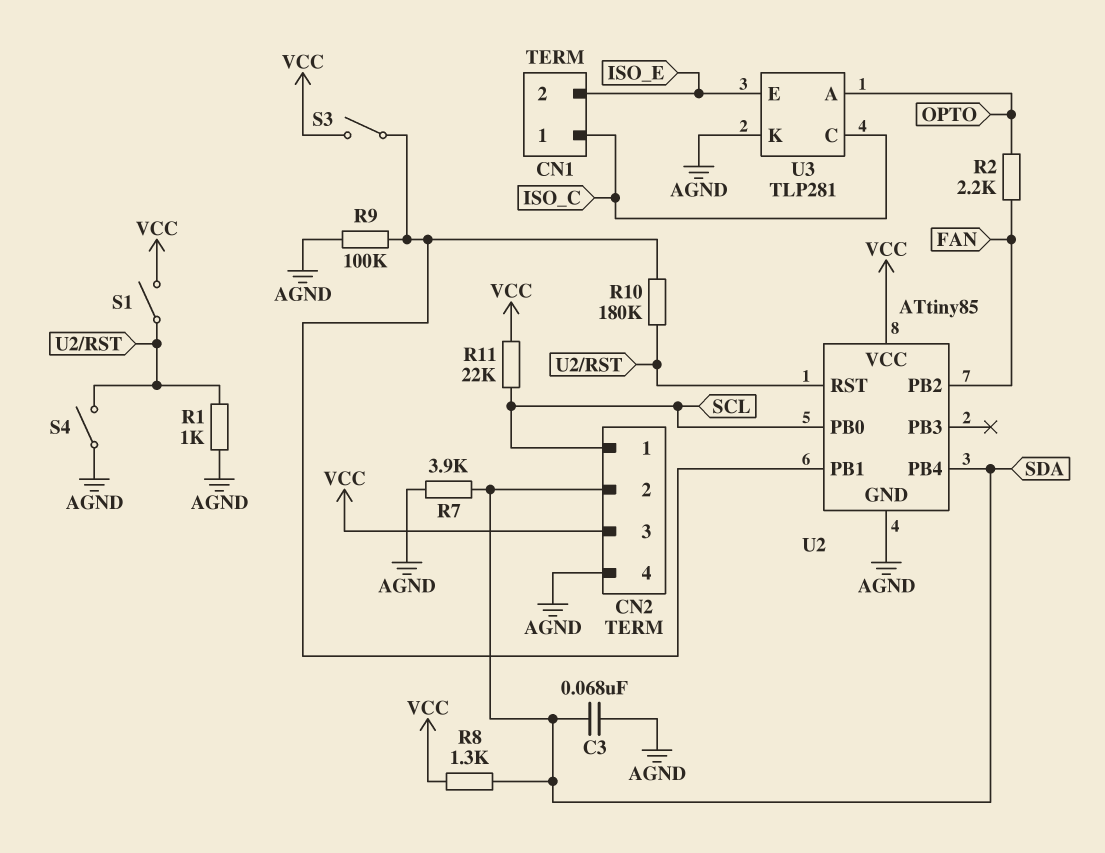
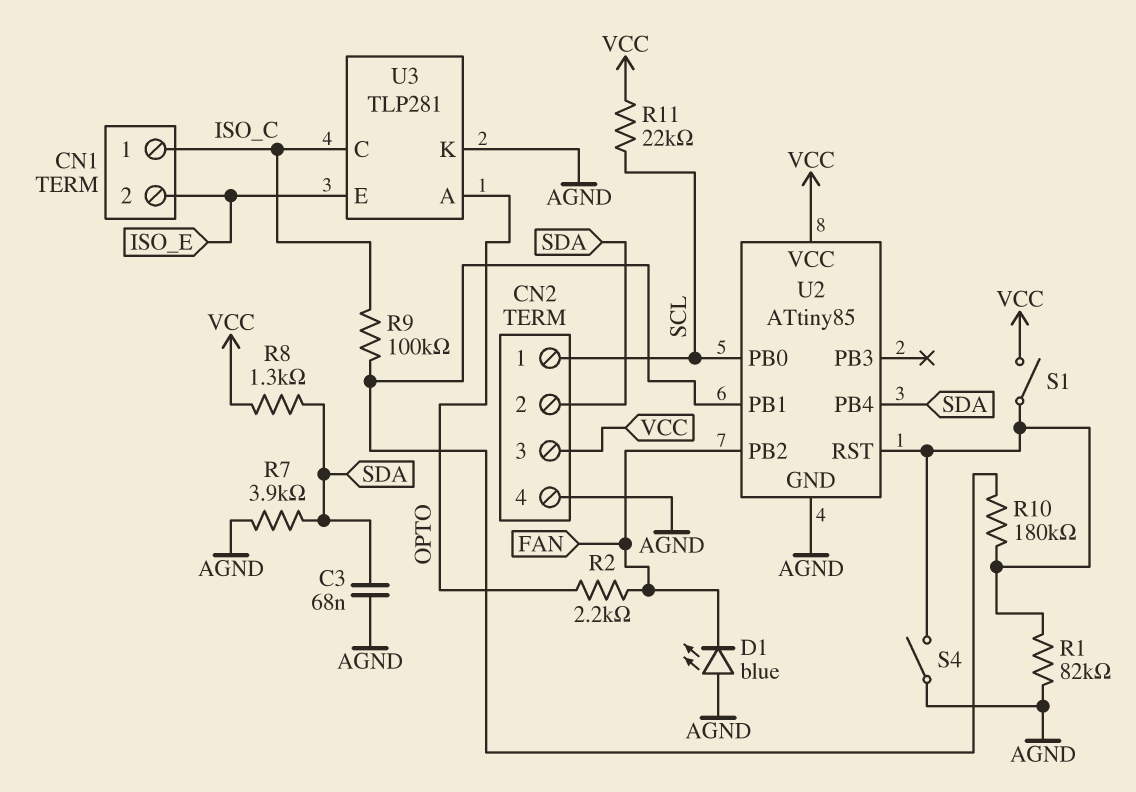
D1: none -> LED blue (A AGND, K FAN)
R1: 1k (AGND, U2/RST) -> 82k (AGND, U2/RST)
R9: 100k (AGND, U2/PB1) -> 100k (ISO_C, U2/PB1)
S3: switch (U2/PB1, VCC) -> none

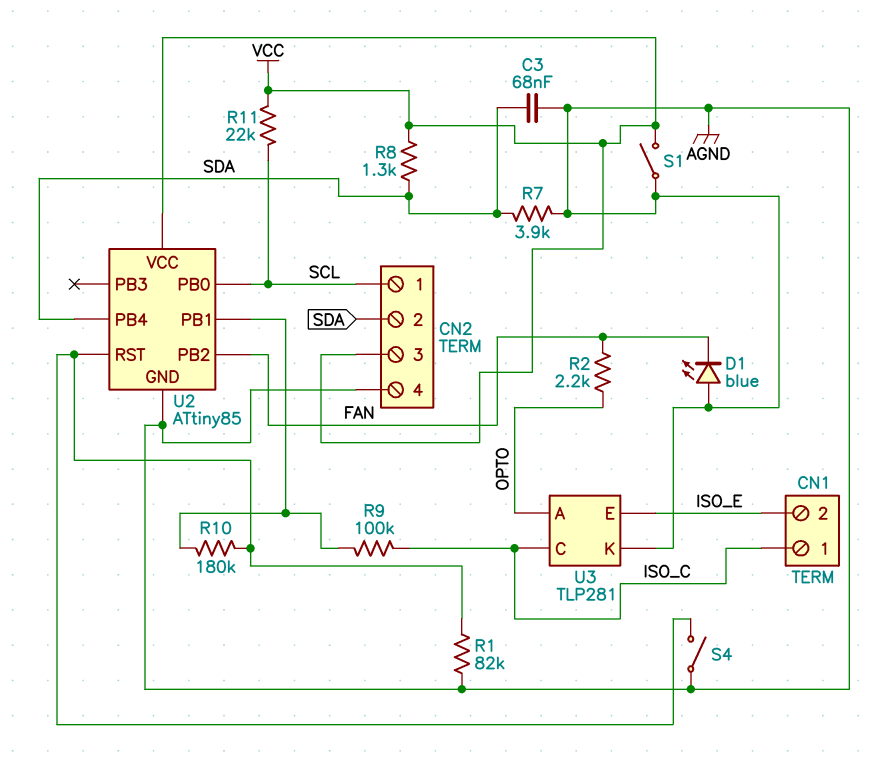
S1: switch (U2/RST, VCC) -> switch (AGND, VCC)

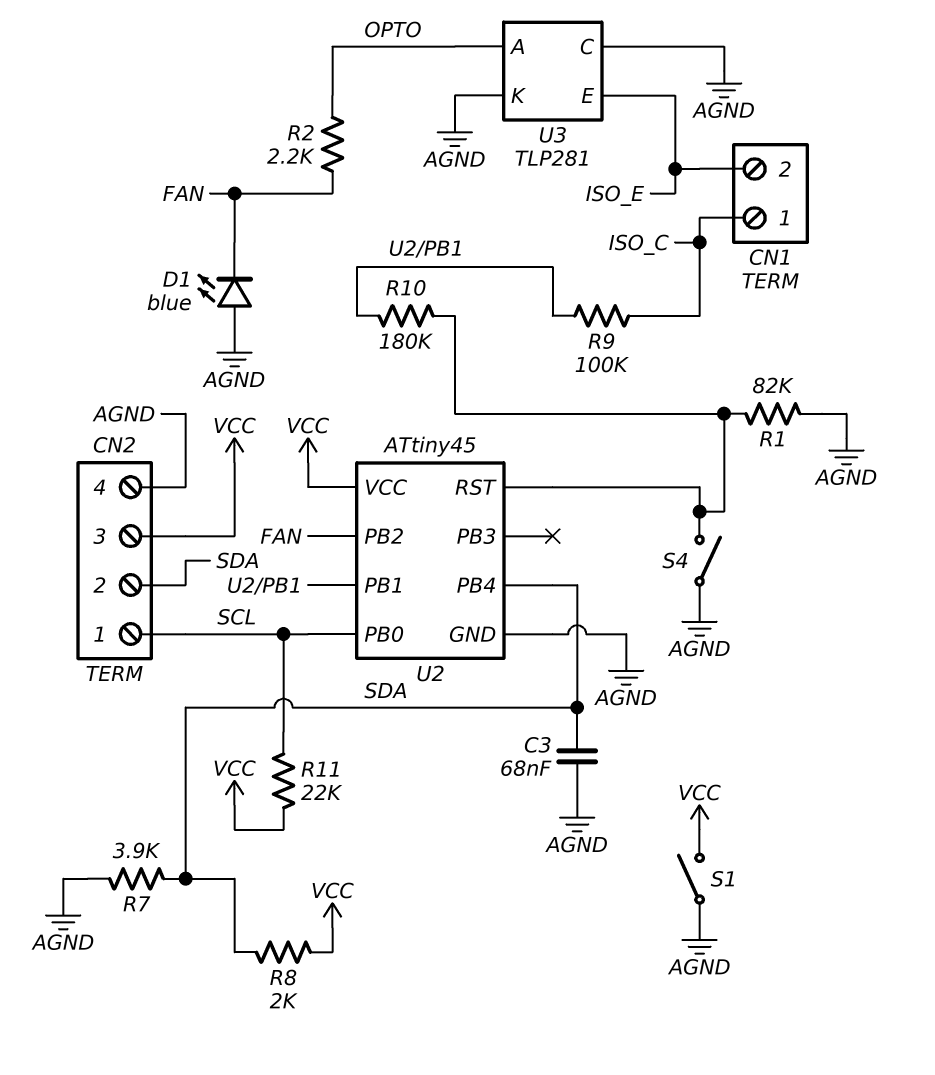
R8: 1.3k (SDA, VCC) -> 2k (SDA, VCC)
U2: ATtiny85 -> ATtiny45
U3 pin C: ISO_C -> AGND

